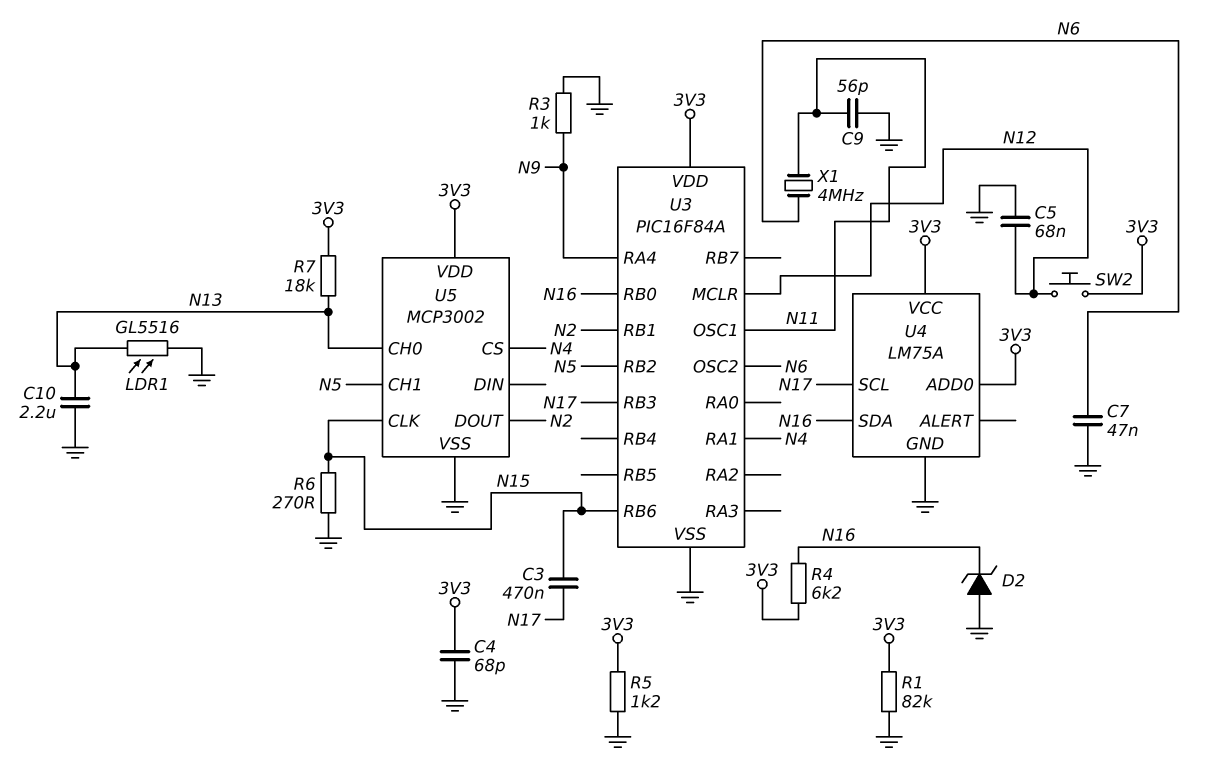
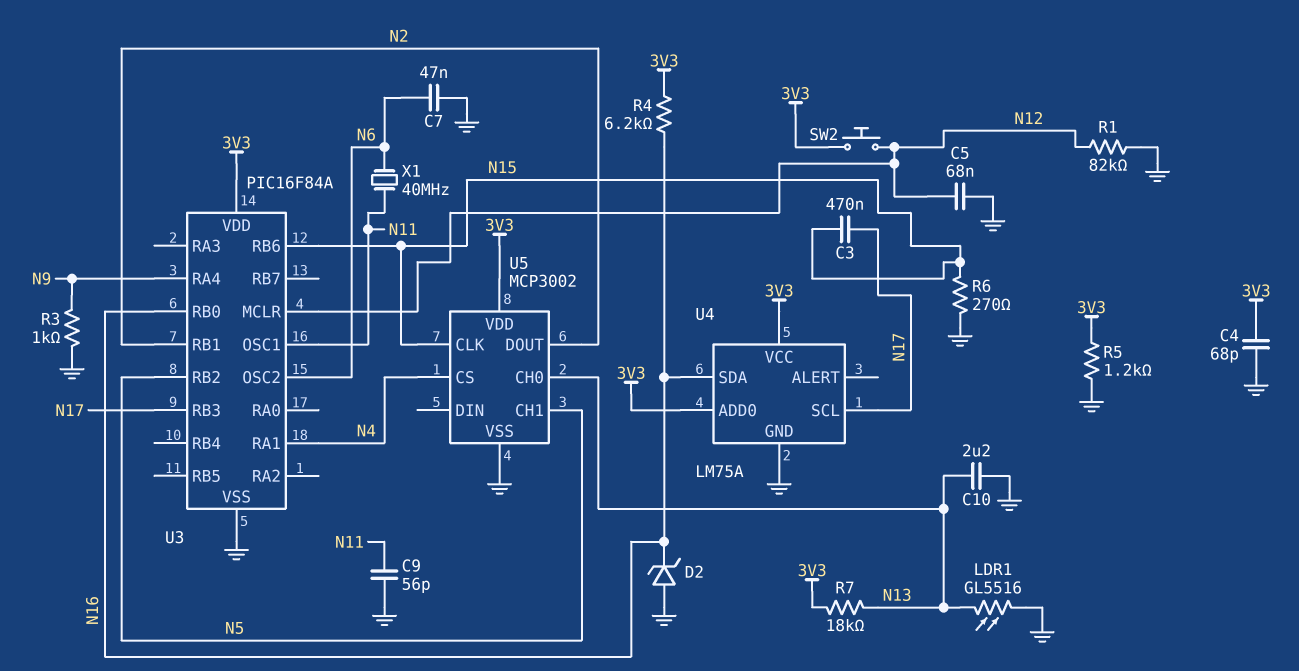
R1: 82k (3V3, GND) -> 82k (GND, N12)
X1: 4MHz (N6, N11) -> 40MHz (N6, N11)

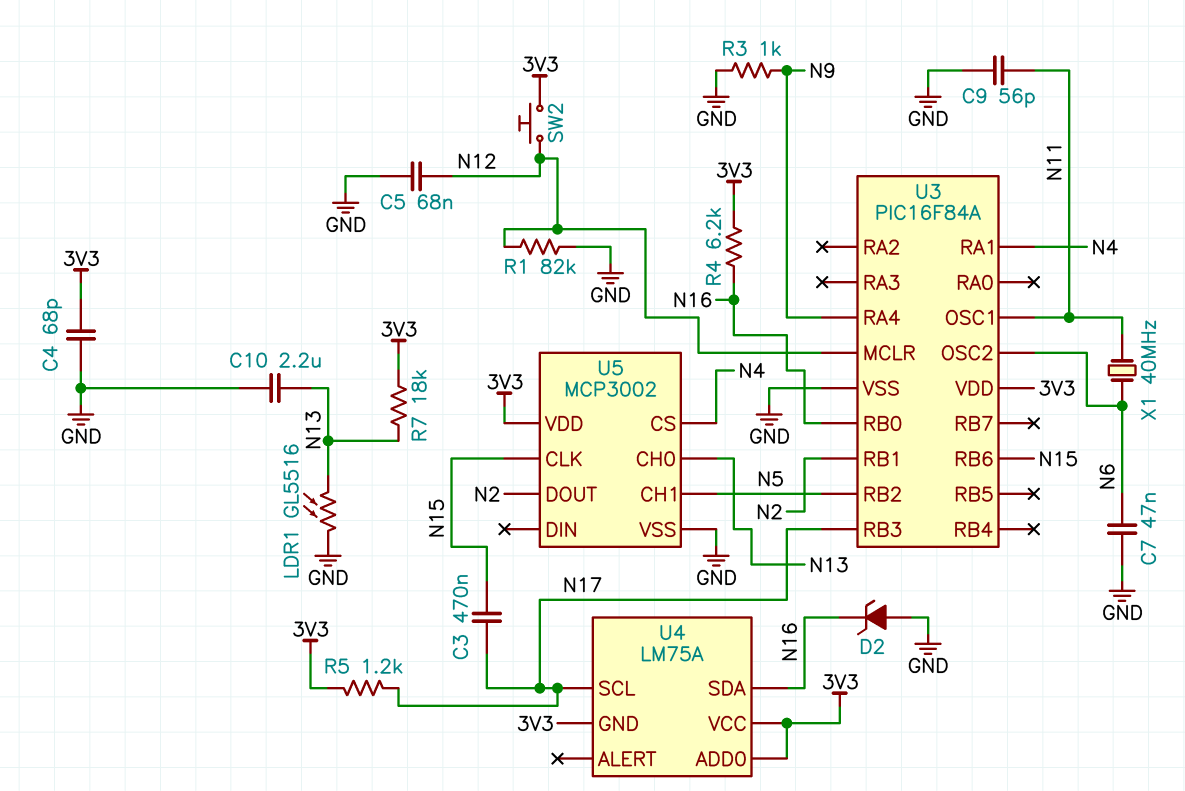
R5: 1.2k (3V3, GND) -> 1.2k (3V3, N17)
R6: 270 (GND, N15) -> none
U4 pin GND: GND -> 3V3

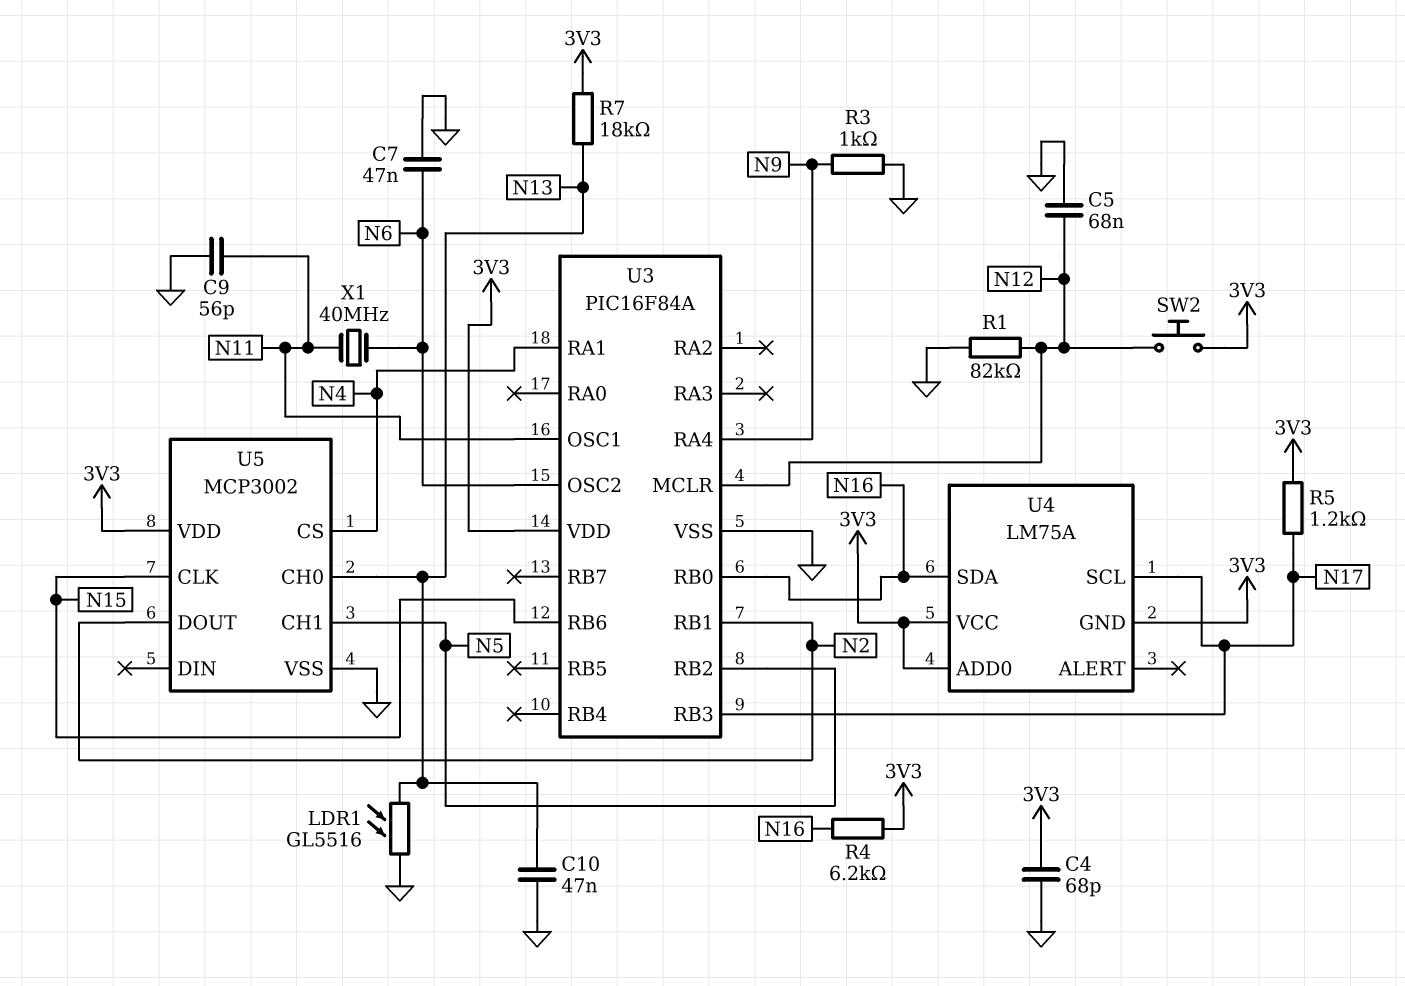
C3: 470nF (N15, N17) -> none
C10: 2.2uF (GND, N13) -> 47nF (GND, N13)
D2: zener (A GND, K N16) -> none

